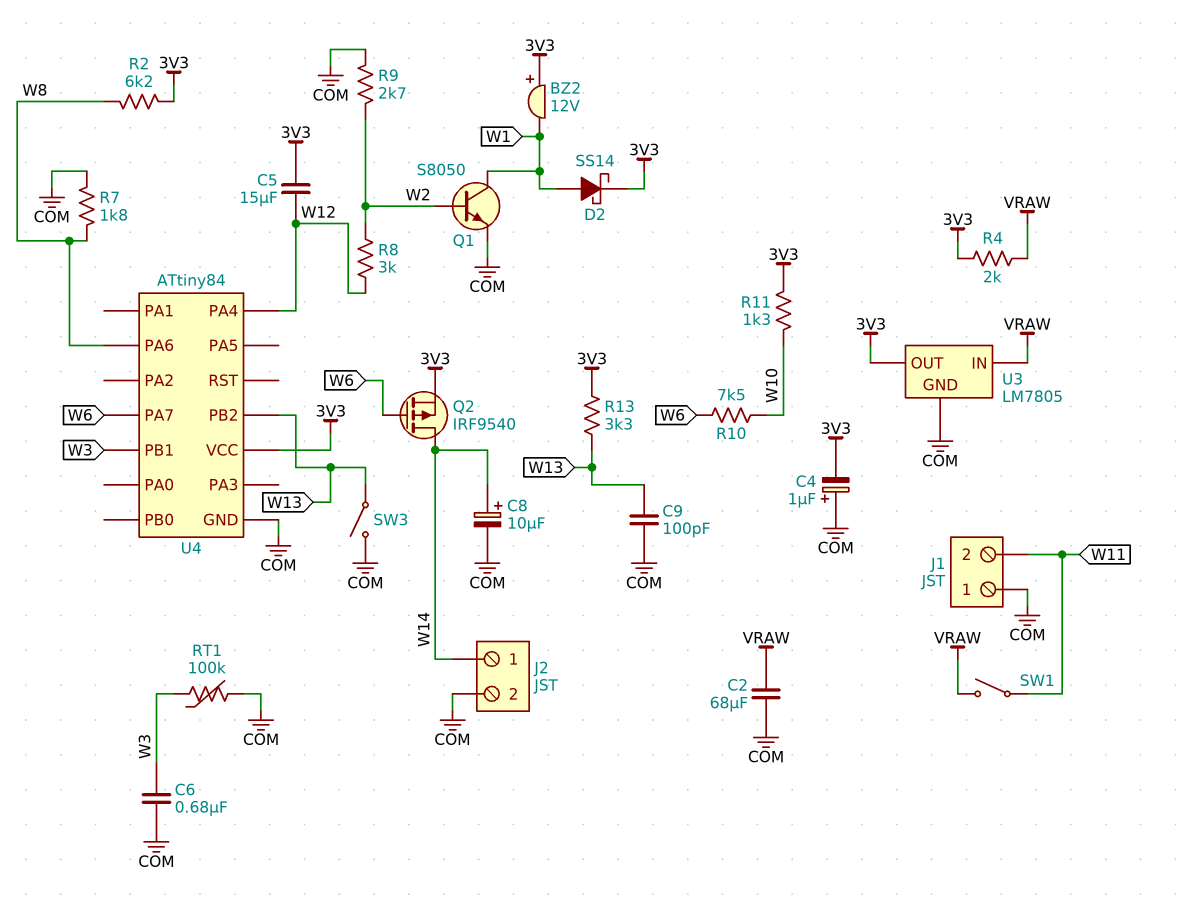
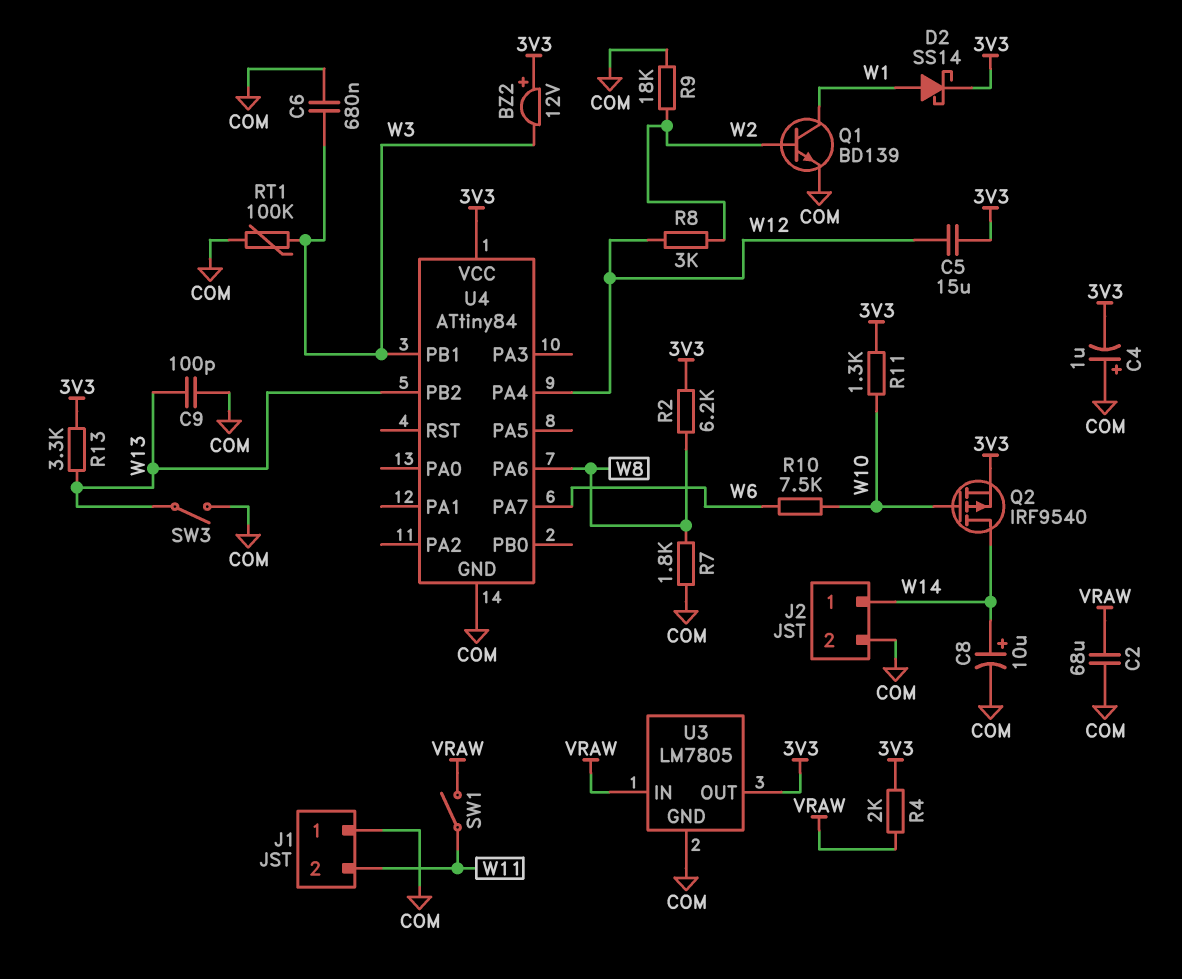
BZ2: buzzer 12V (plus 3V3, minus W1) -> buzzer 12V (plus 3V3, minus W3)
Q1: NPN S8050 (B W2, C W1, E COM) -> NPN BD139 (B W2, C W1, E COM)
Q2: PMOS IRF9540 (G W6, D W14, S 3V3) -> PMOS IRF9540 (G W10, D W14, S 3V3)
R9: 2.7k (COM, W2) -> 18k (COM, W2)

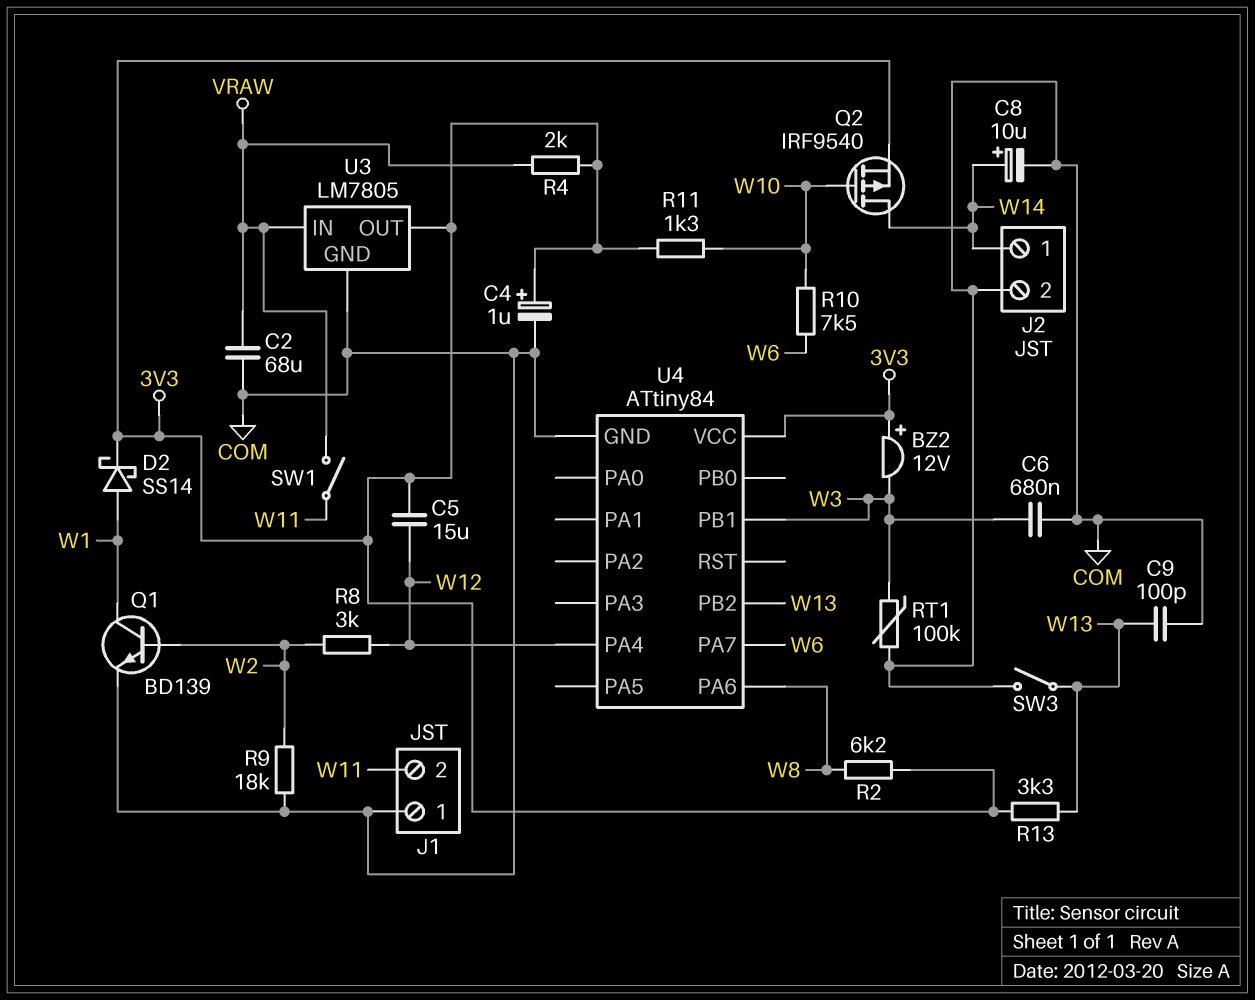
C4: 1uF (plus COM, minus 3V3) -> 1uF (plus 3V3, minus COM)
R7: 1.8k (COM, W8) -> none

